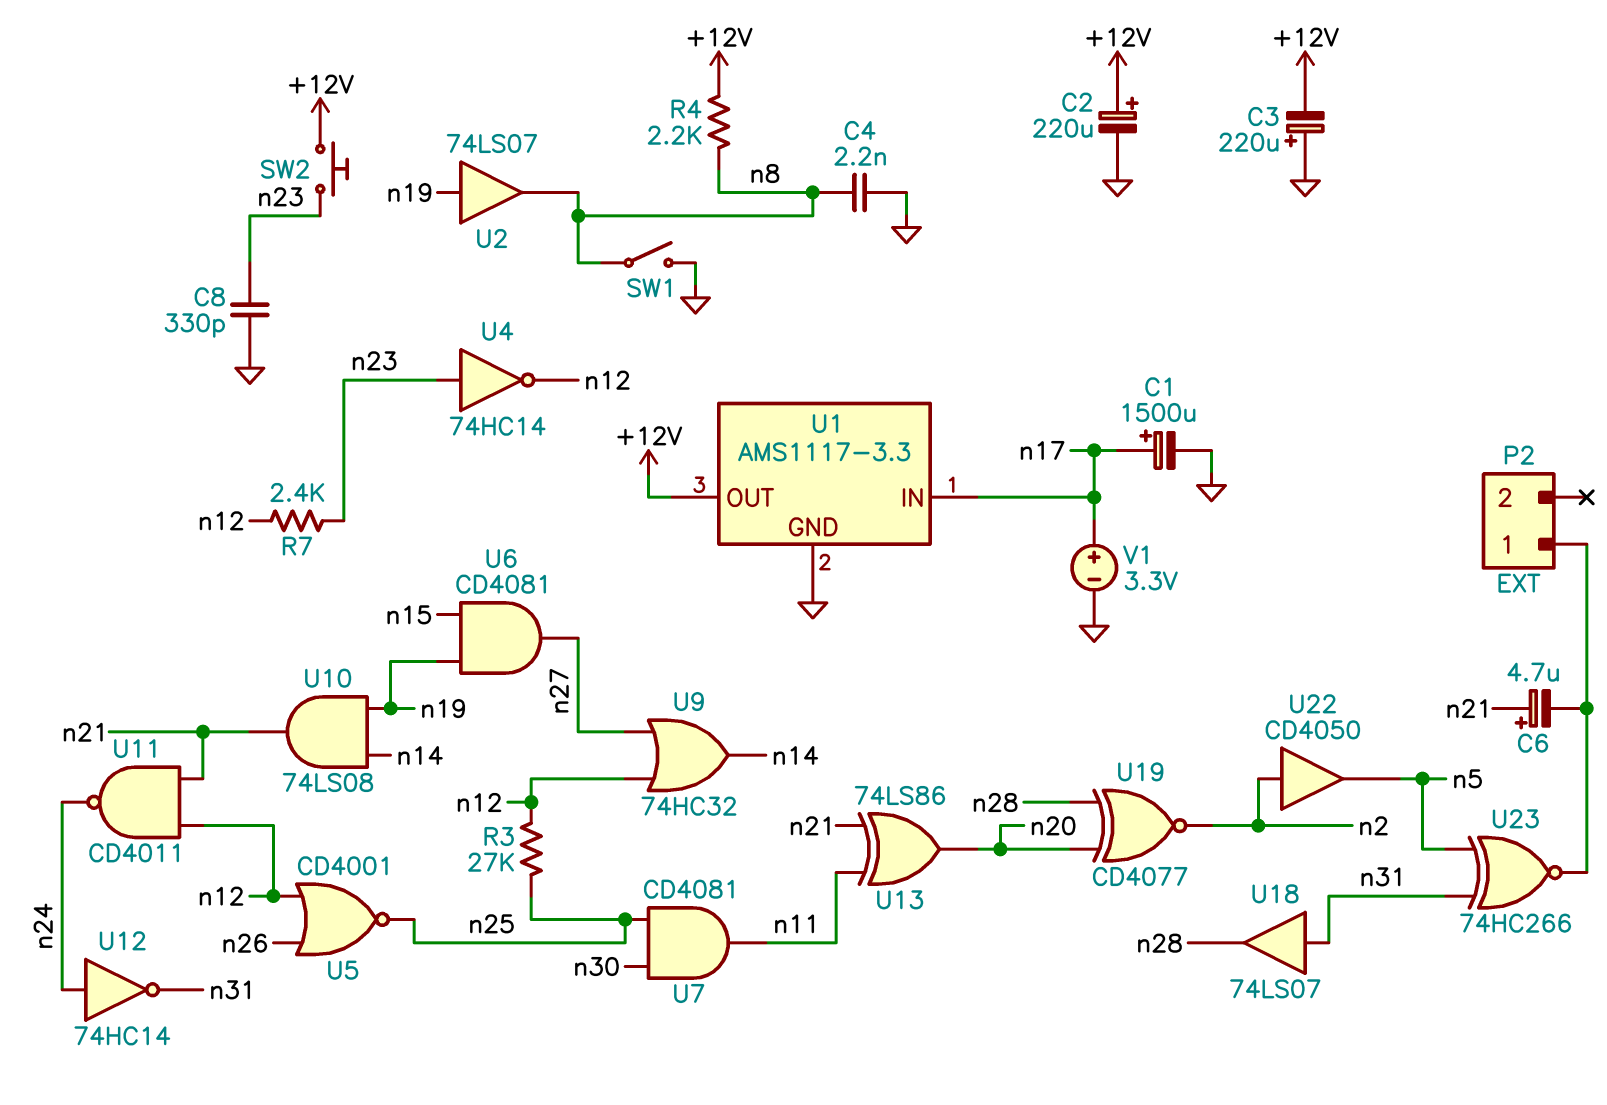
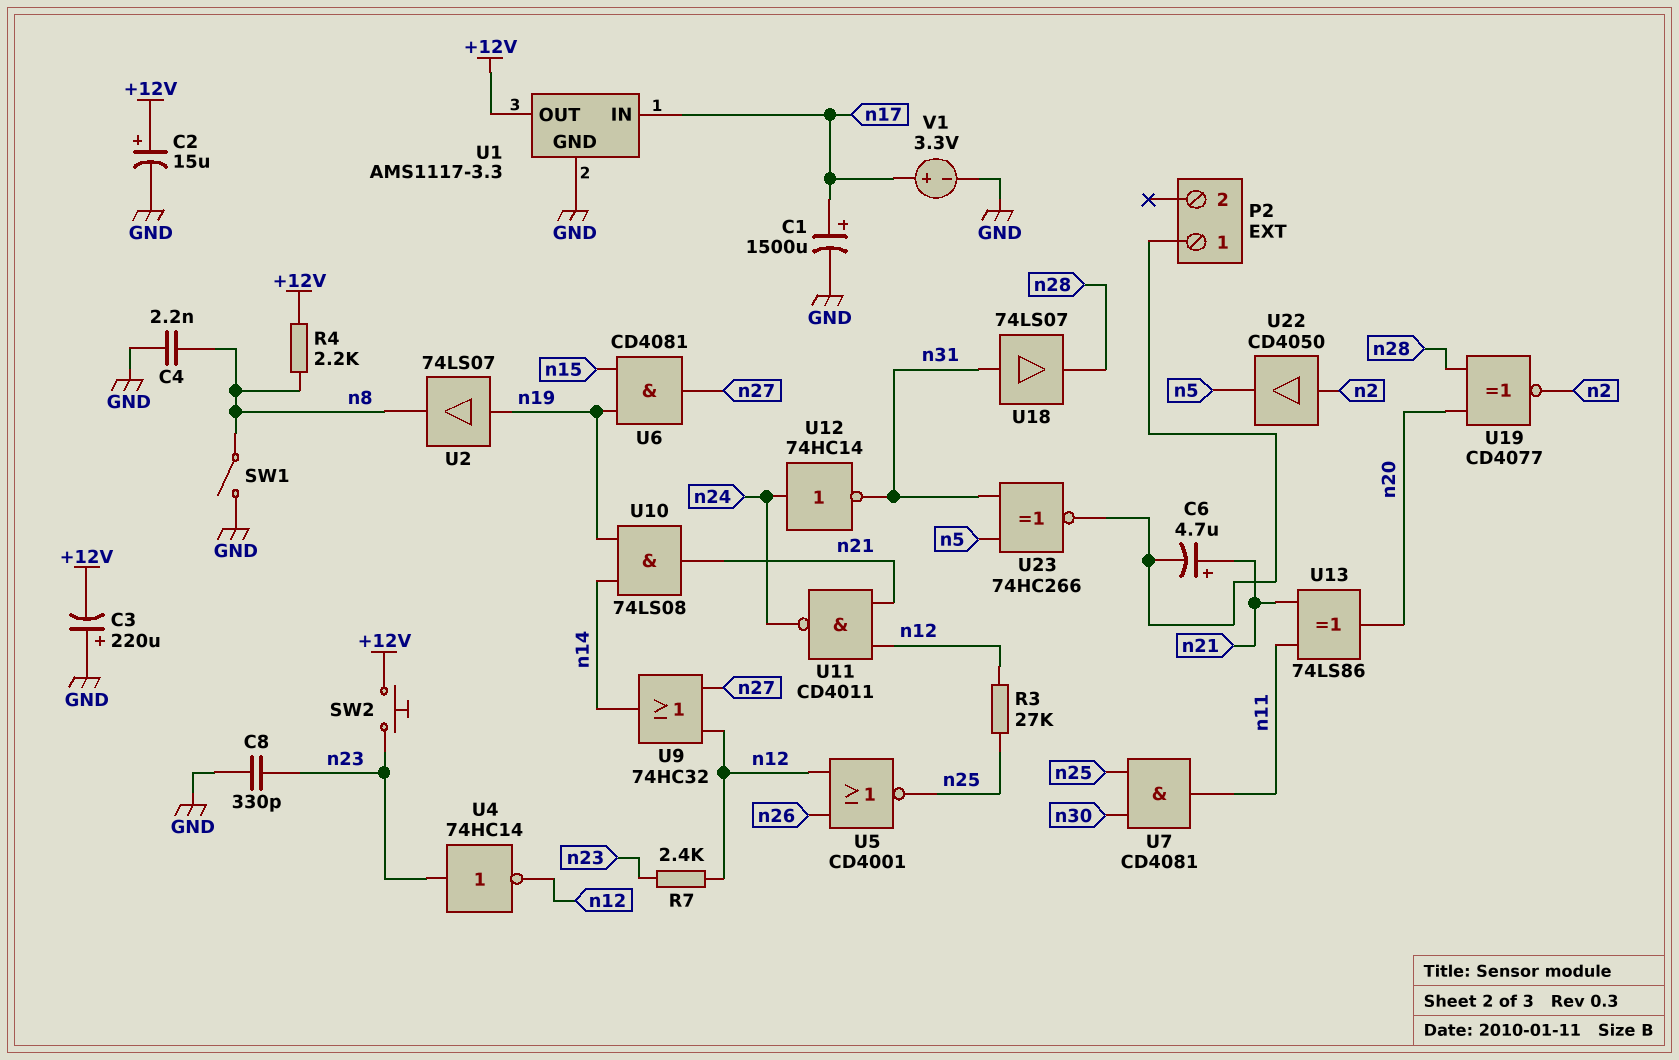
C2: 220uF (plus +12V, minus GND) -> 15uF (plus +12V, minus GND)

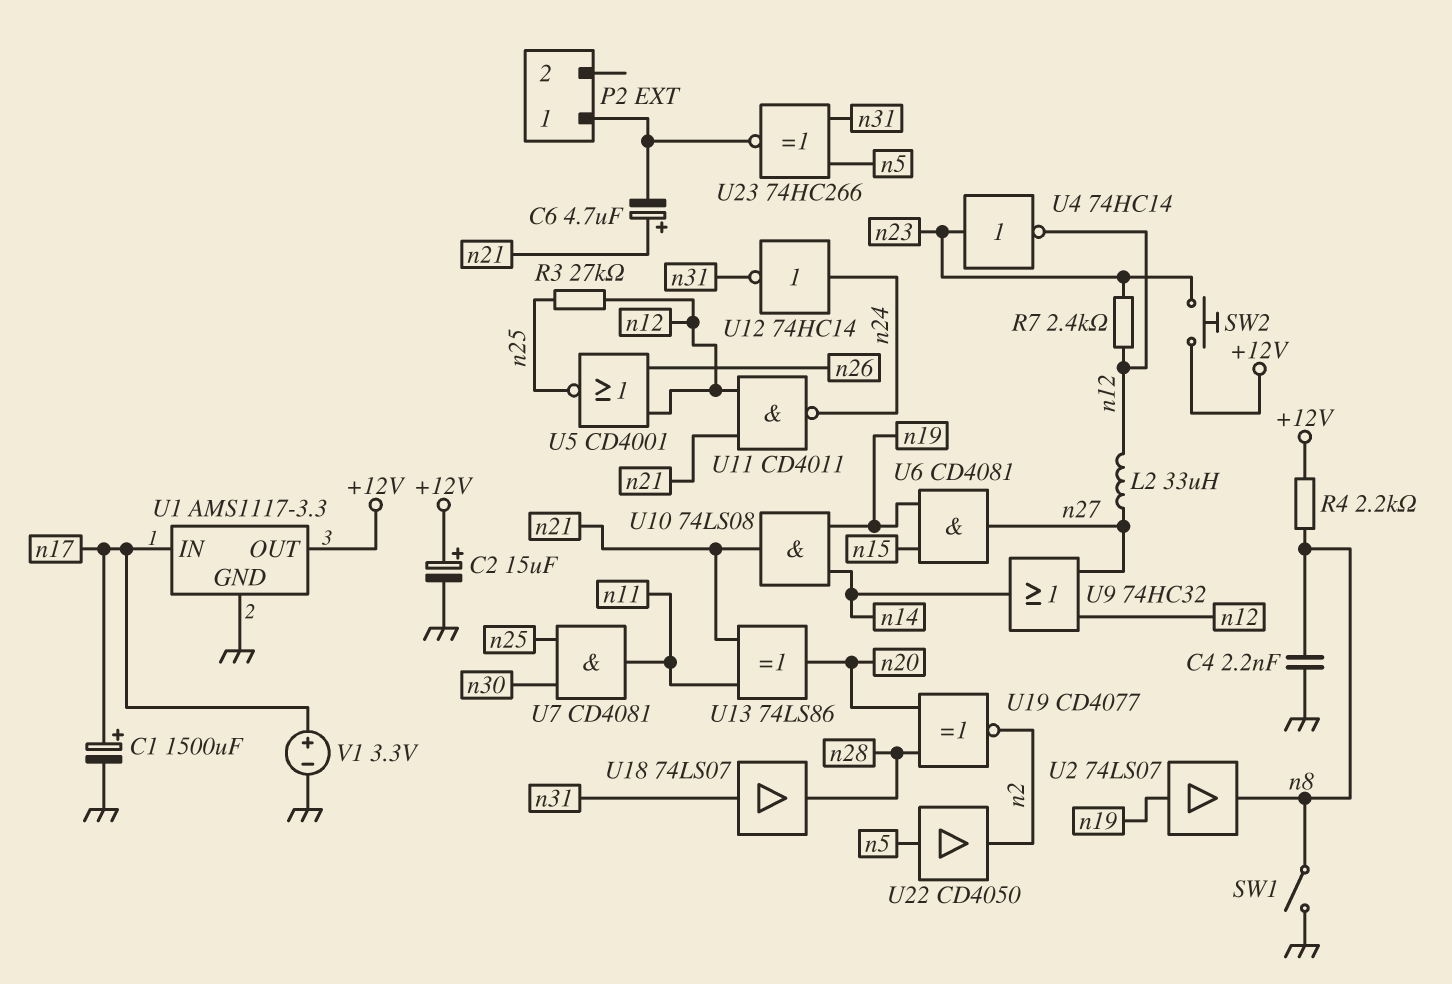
C3: 220uF (plus GND, minus +12V) -> none
C8: 330pF (GND, n23) -> none
L2: none -> 33uH (n12, n27)
U22: buffer CD4050 (in n2, out n5) -> buffer CD4050 (in n5, out n2)

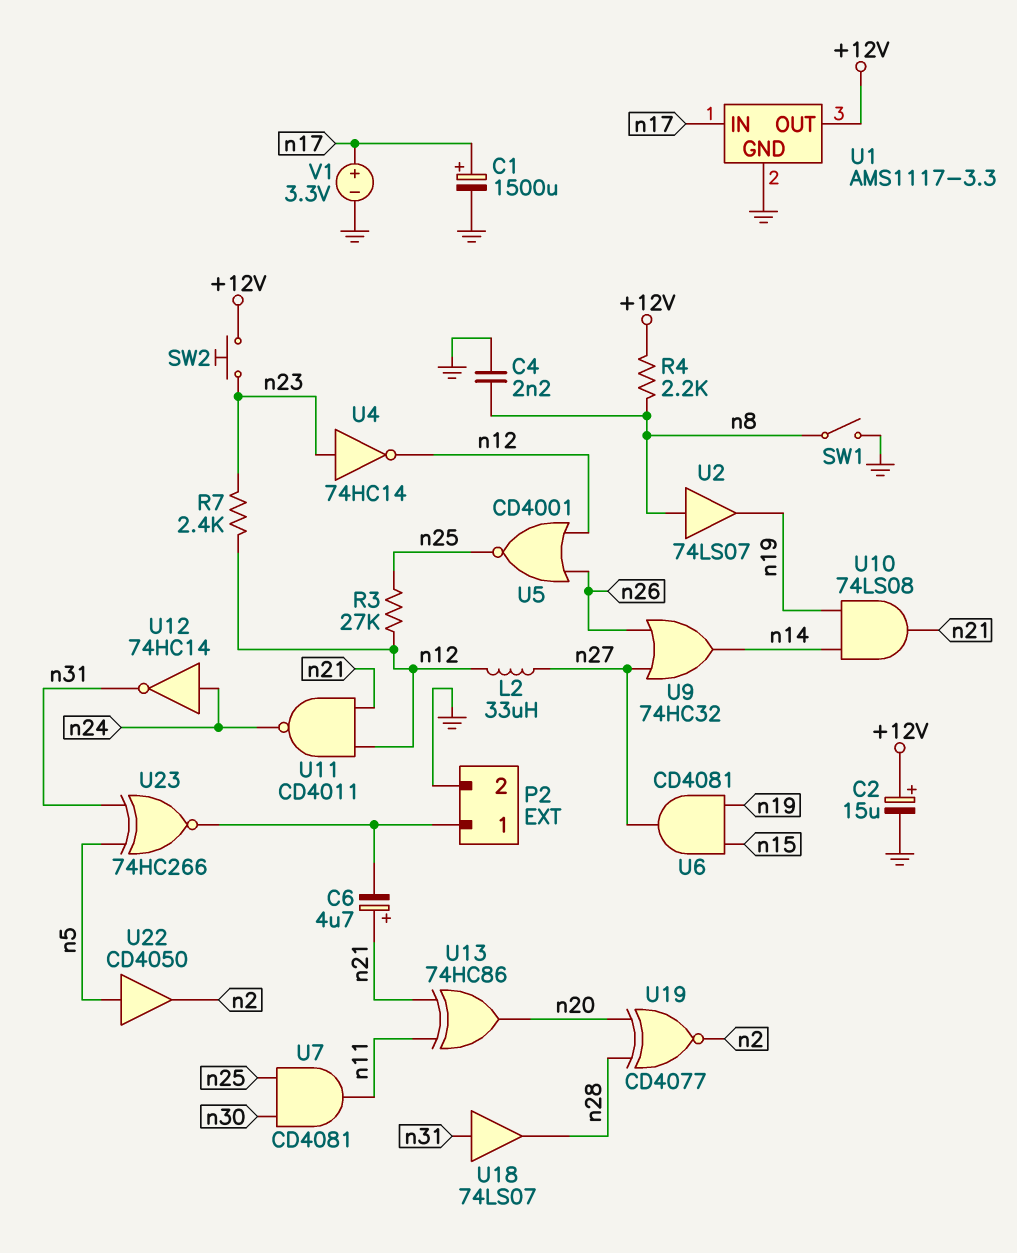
P2 pin 2: none -> GND
U2: buffer 74LS07 (in n19, out n8) -> buffer 74LS07 (in n8, out n19)
U9: OR 74HC32 (in n12, in n27, out n14) -> OR 74HC32 (in n26, in n27, out n14)
U13: XOR 74LS86 (in n11, in n21, out n20) -> XOR 74HC86 (in n11, in n21, out n20)

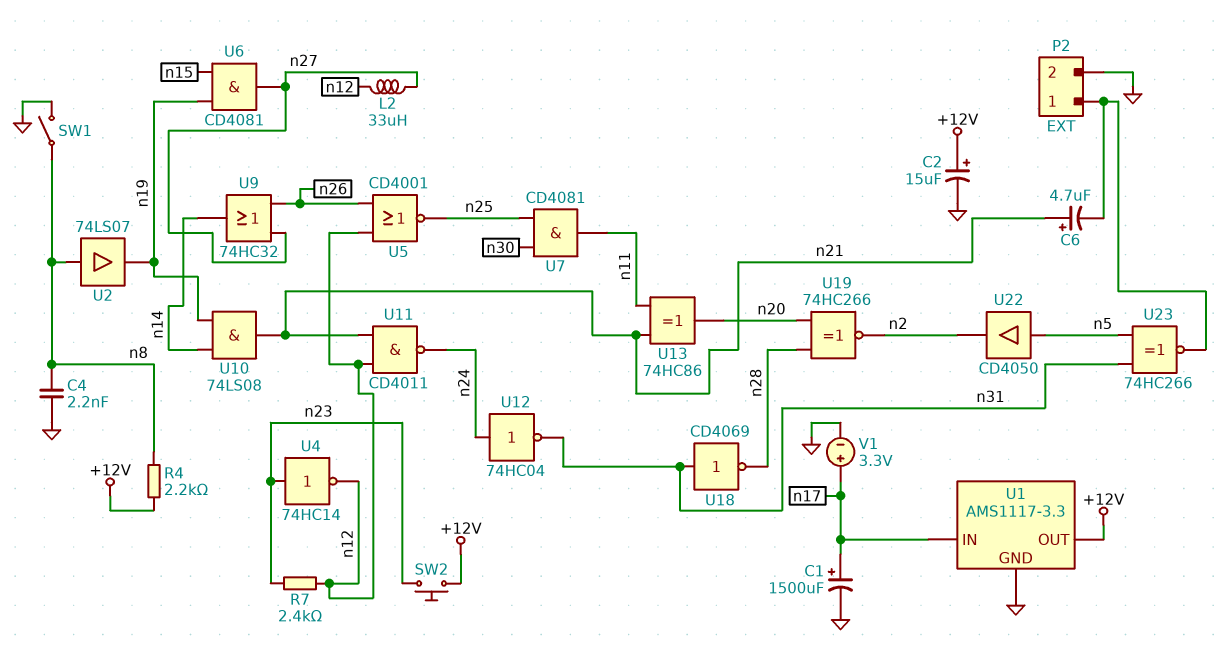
R3: 27k (n12, n25) -> none
U12: NOT 74HC14 (in n24, out n31) -> NOT 74HC04 (in n24, out n31)
U18: buffer 74LS07 (in n31, out n28) -> NOT CD4069 (in n31, out n28)
U19: XNOR CD4077 (in n20, in n28, out n2) -> XNOR 74HC266 (in n20, in n28, out n2)

